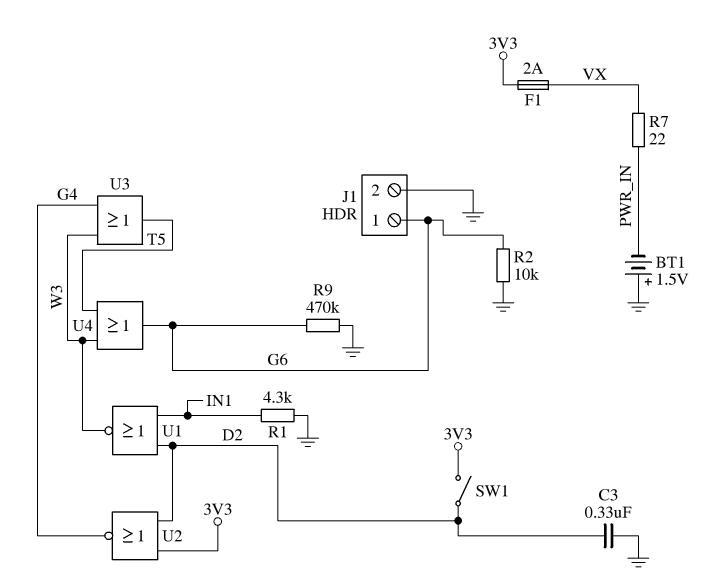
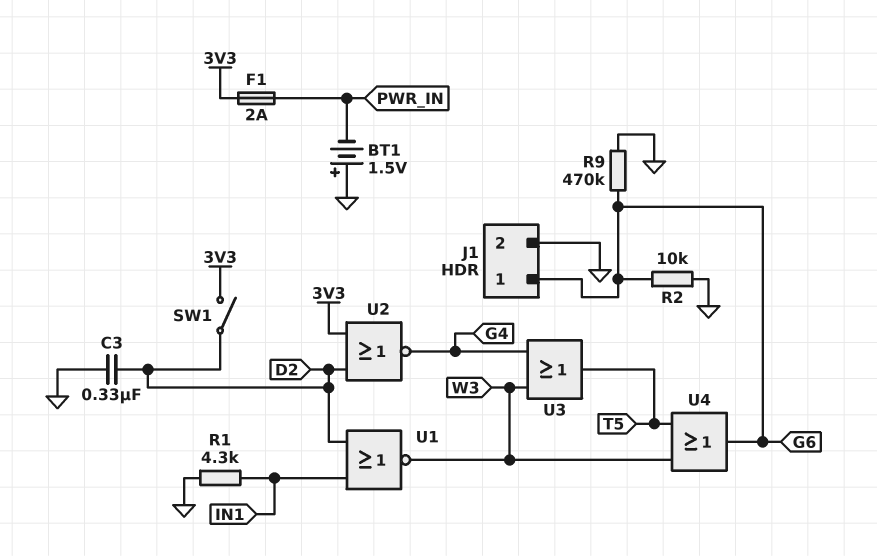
F1: 2A (3V3, VX) -> 2A (3V3, PWR_IN)
R7: 22 (PWR_IN, VX) -> none

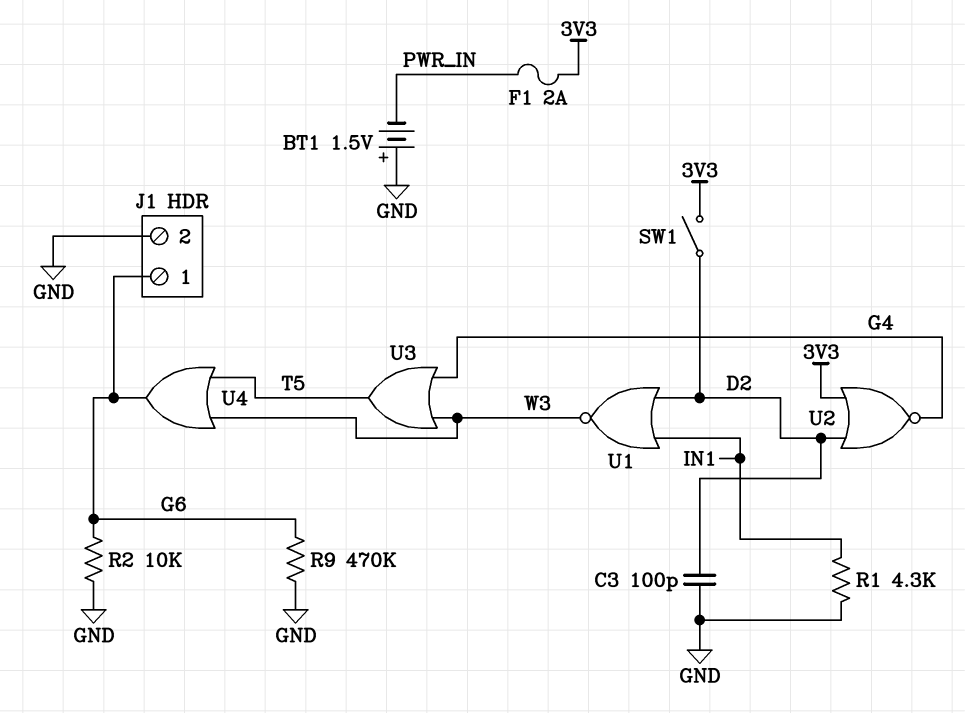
C3: 330nF (D2, GND) -> 100pF (D2, GND)

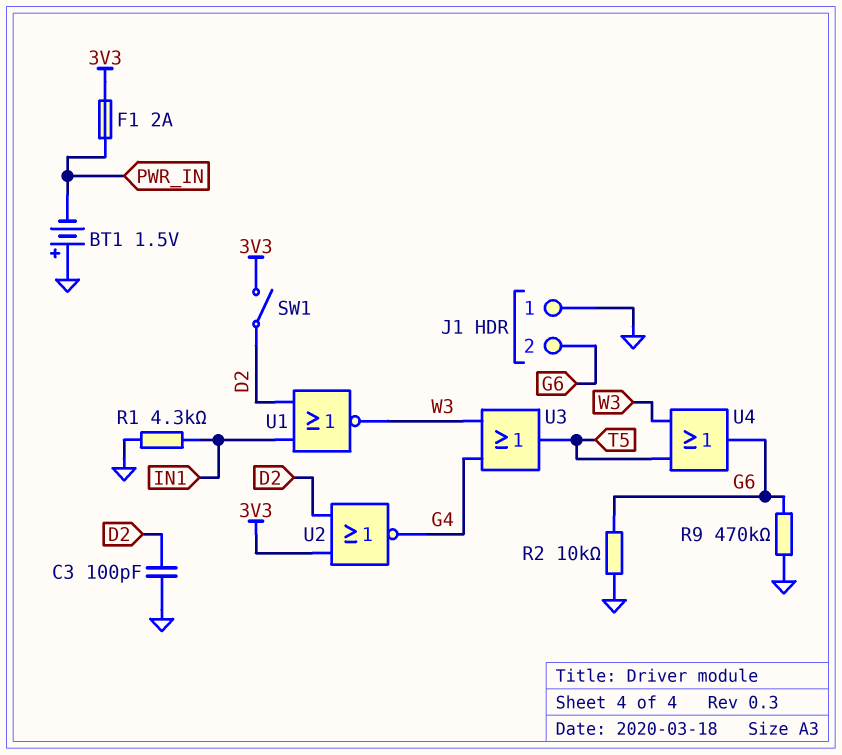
J1 pin 1: G6 -> GND
J1 pin 2: GND -> G6

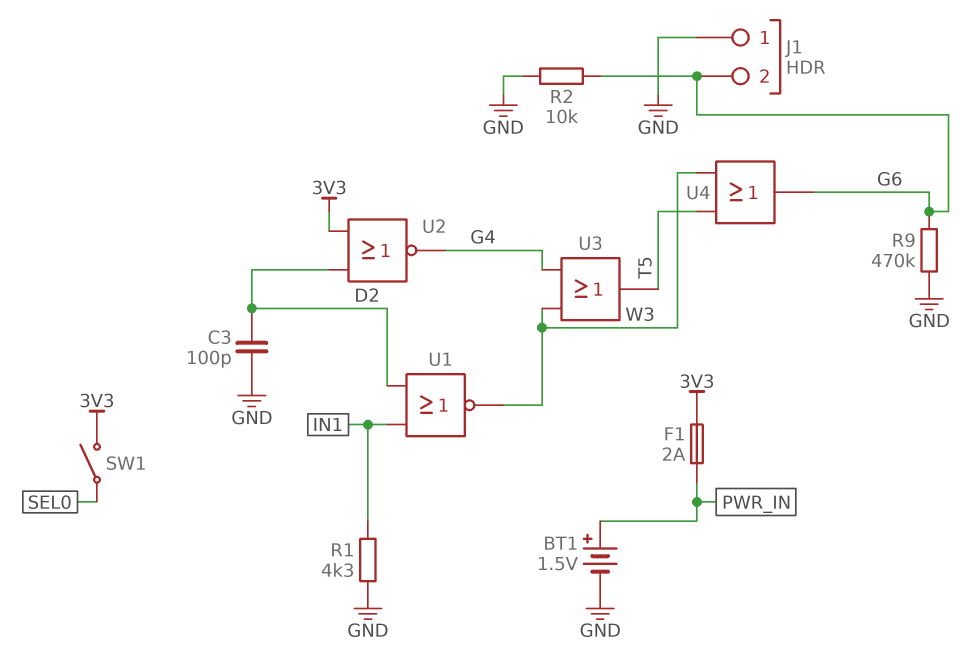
BT1: 1.5V (plus GND, minus PWR_IN) -> 1.5V (plus PWR_IN, minus GND)
SW1: switch (3V3, D2) -> switch (3V3, SEL0)

